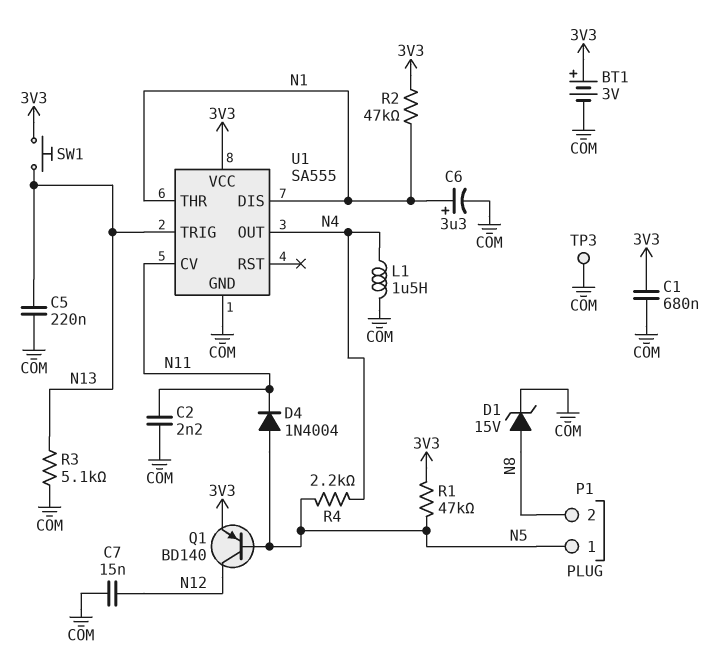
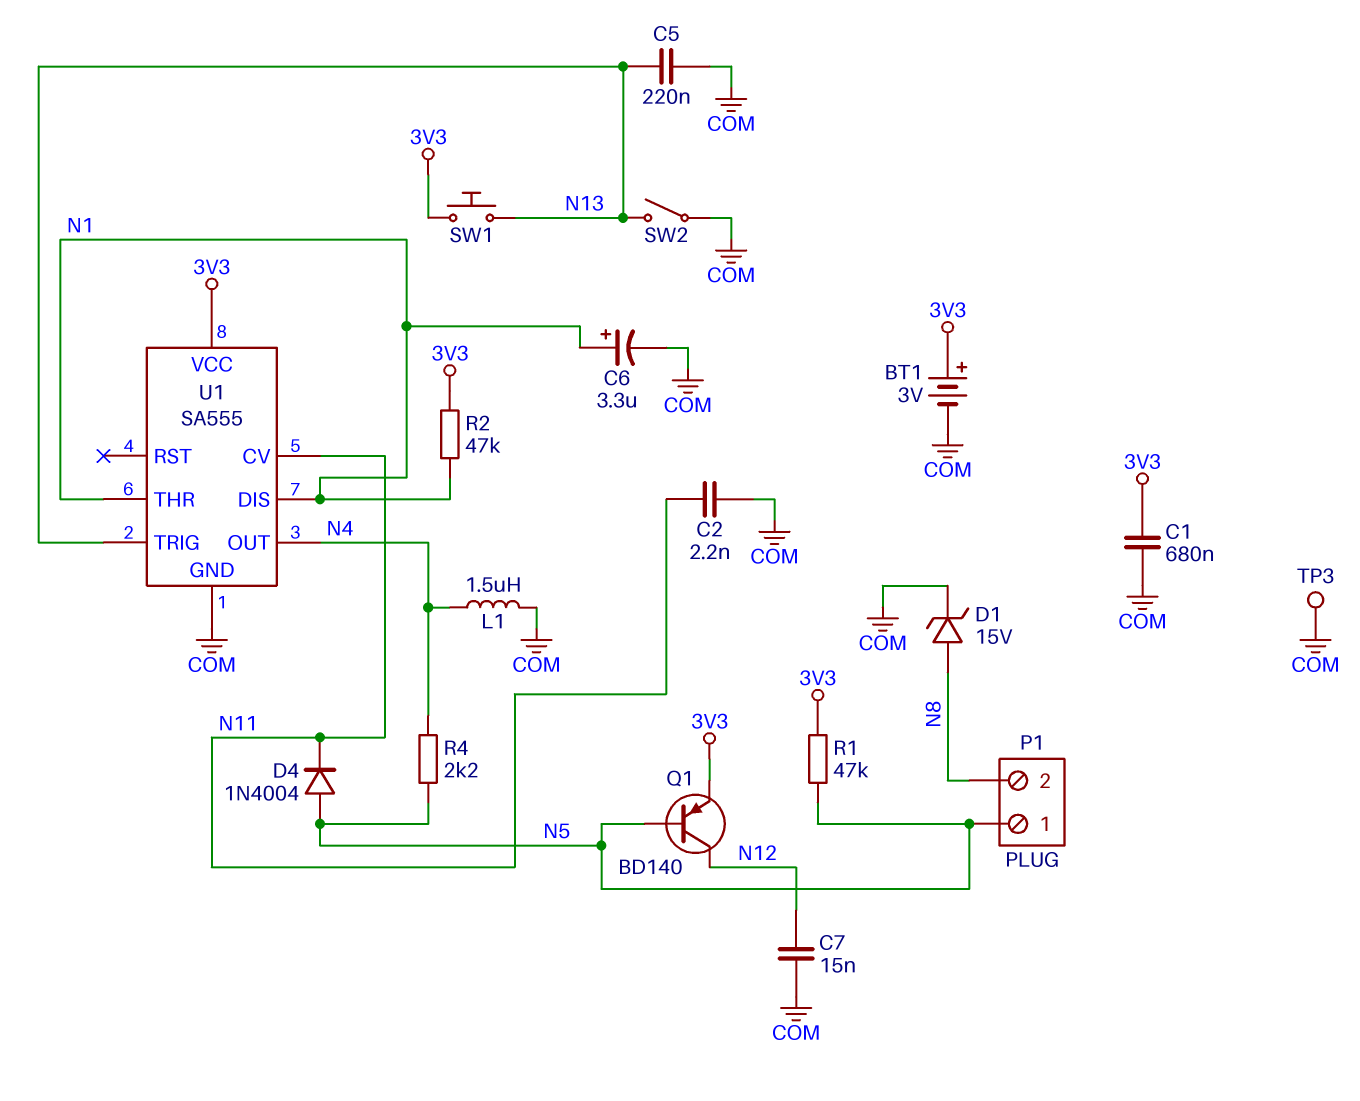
R3: 5.1k (COM, N13) -> none
SW2: none -> switch (COM, N13)

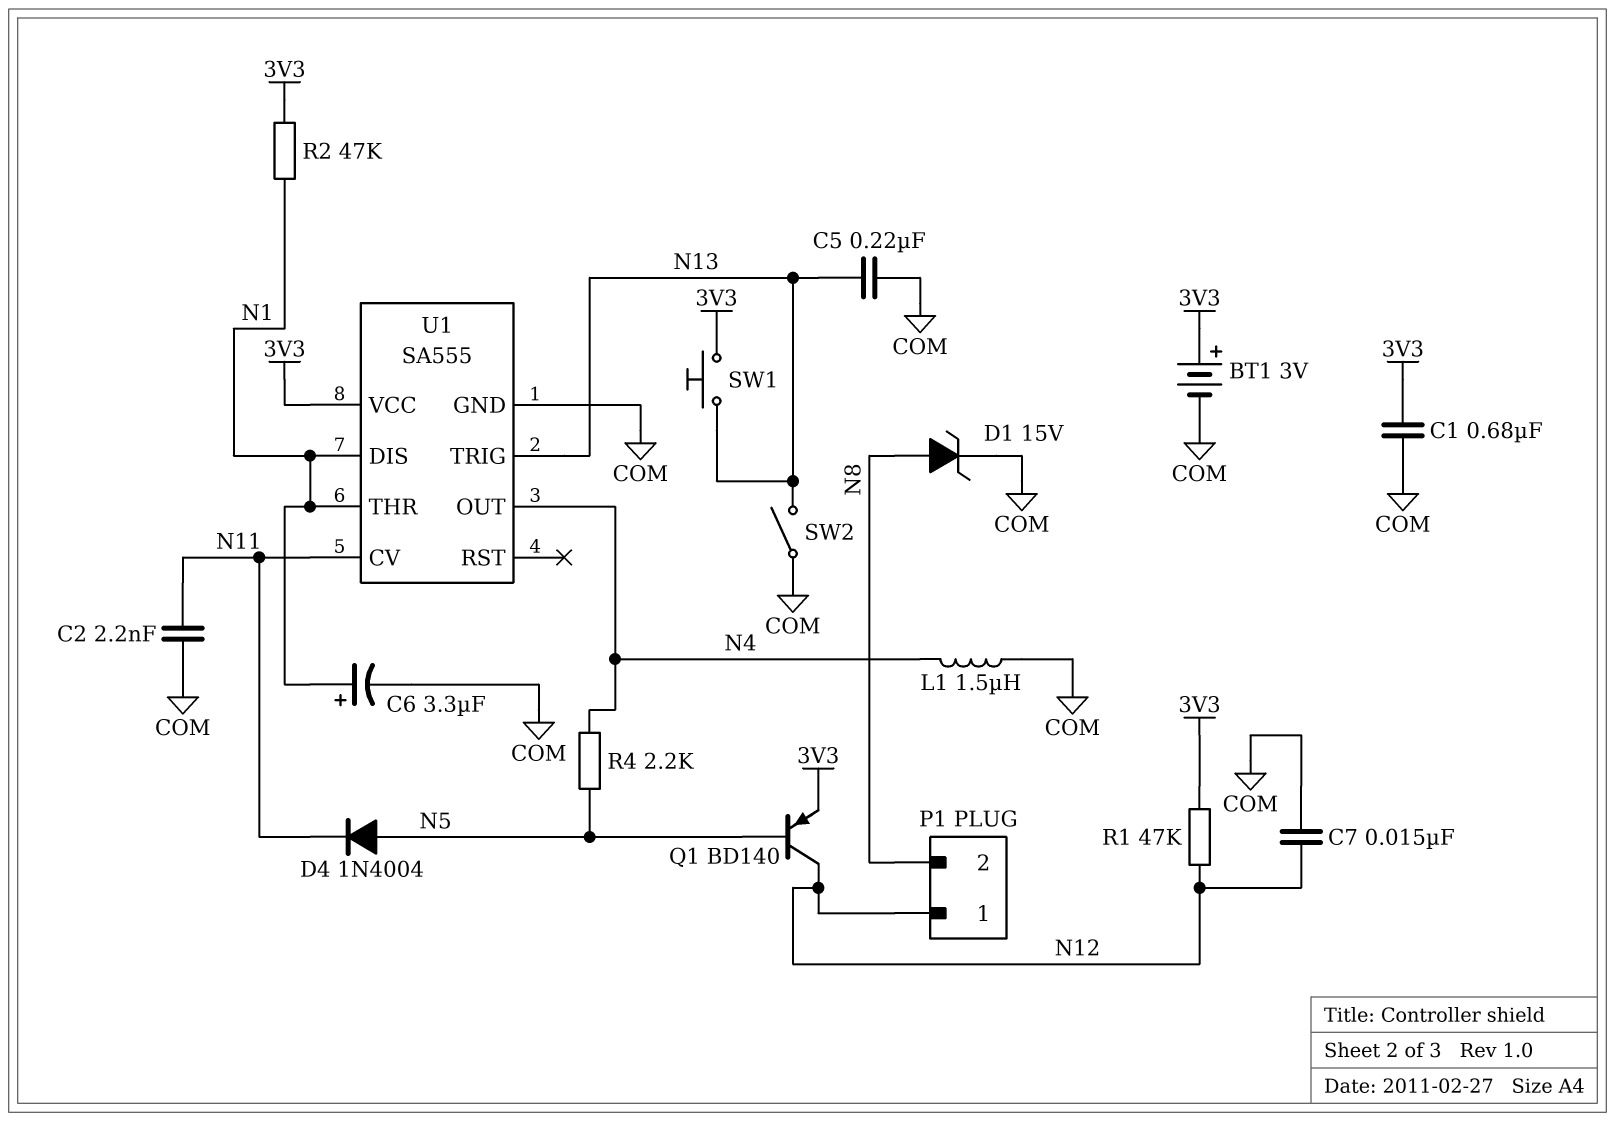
P1 pin 1: N5 -> N12
R1: 47k (3V3, N5) -> 47k (3V3, N12)
TP3: test point (COM) -> none

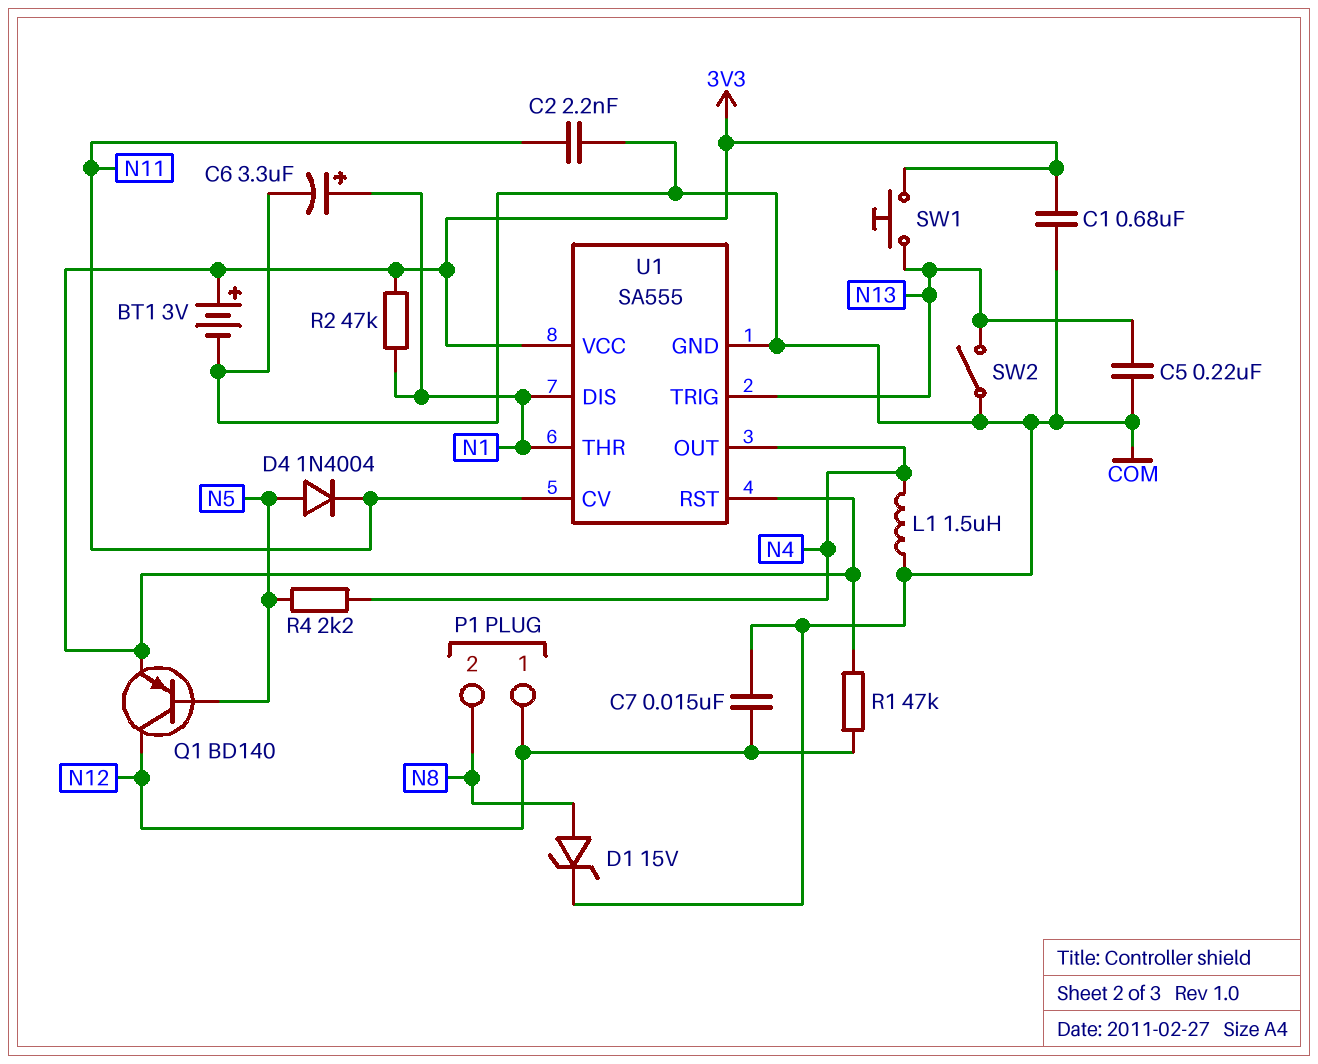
U1 pin RST: none -> 3V3

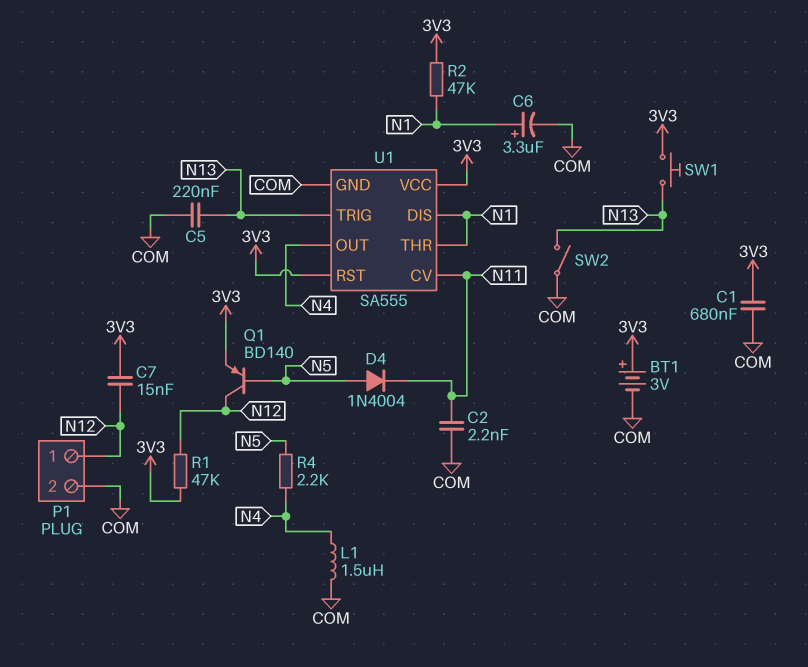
C7: 15nF (COM, N12) -> 15nF (3V3, N12)
D1: zener 15V (A N8, K COM) -> none
P1 pin 2: N8 -> COM

